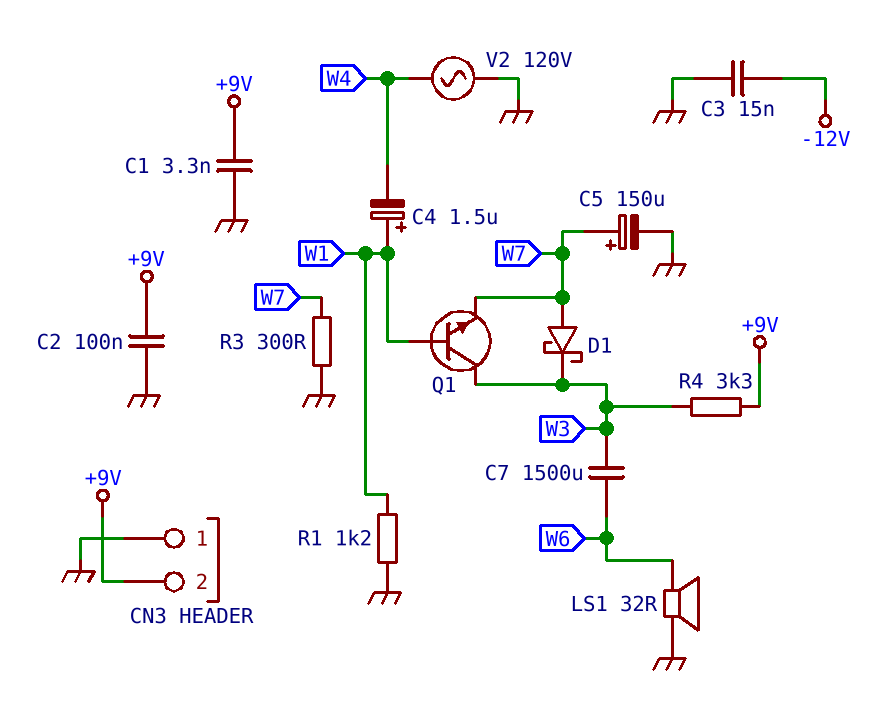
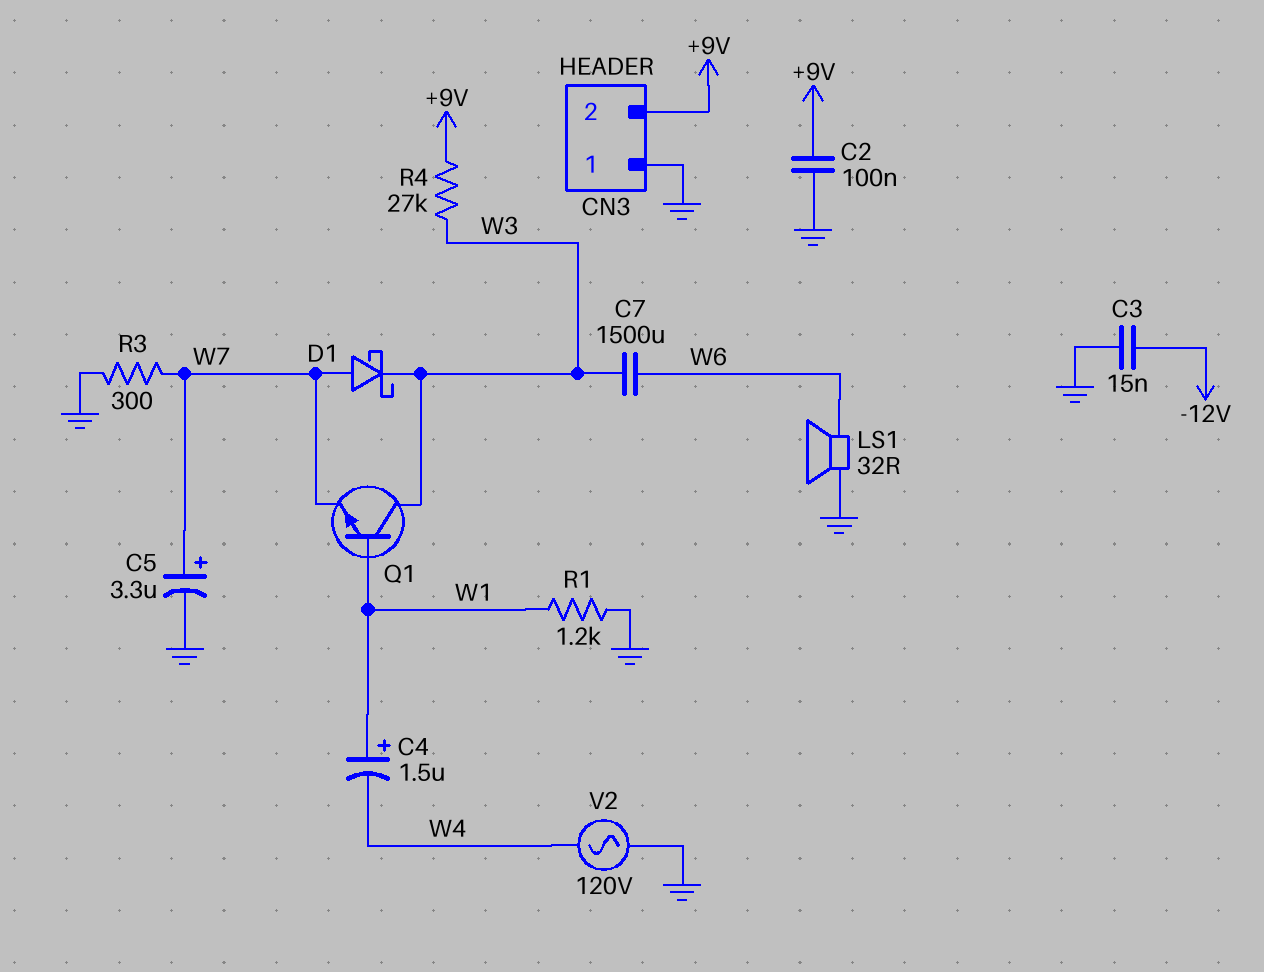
C1: 3.3nF (+9V, GND) -> none
C5: 150uF (plus W7, minus GND) -> 3.3uF (plus W7, minus GND)
R4: 3.3k (+9V, W3) -> 27k (+9V, W3)

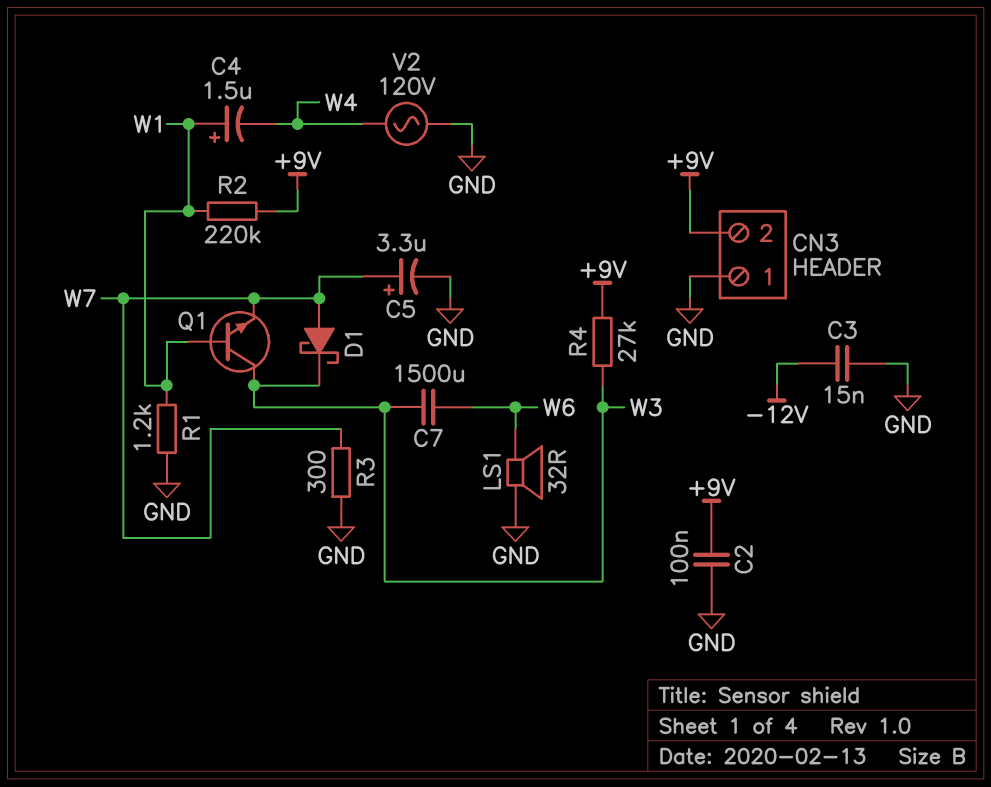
R2: none -> 220k (+9V, W1)

